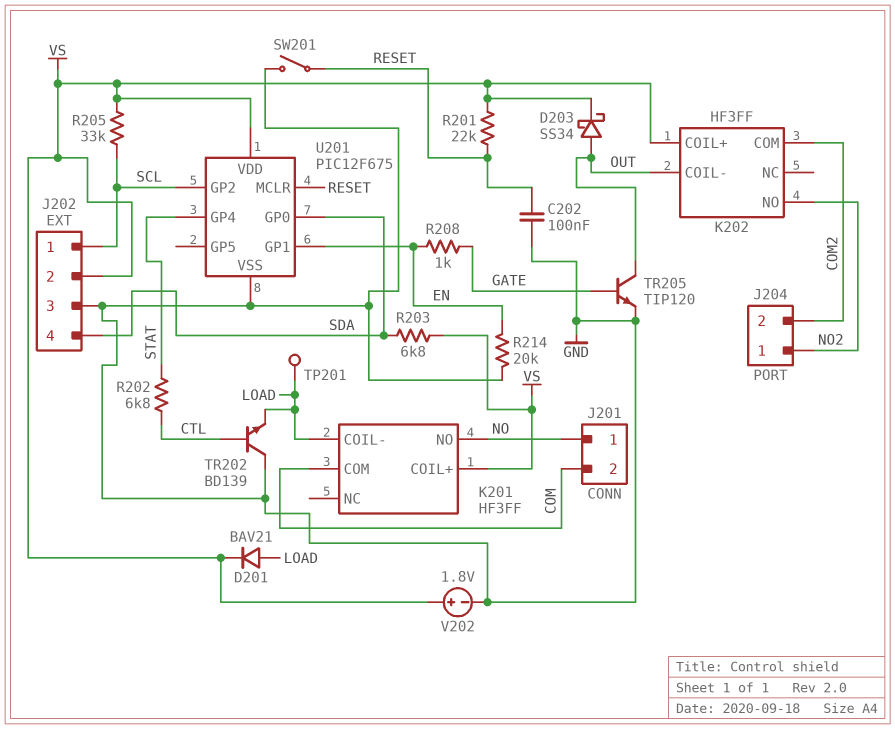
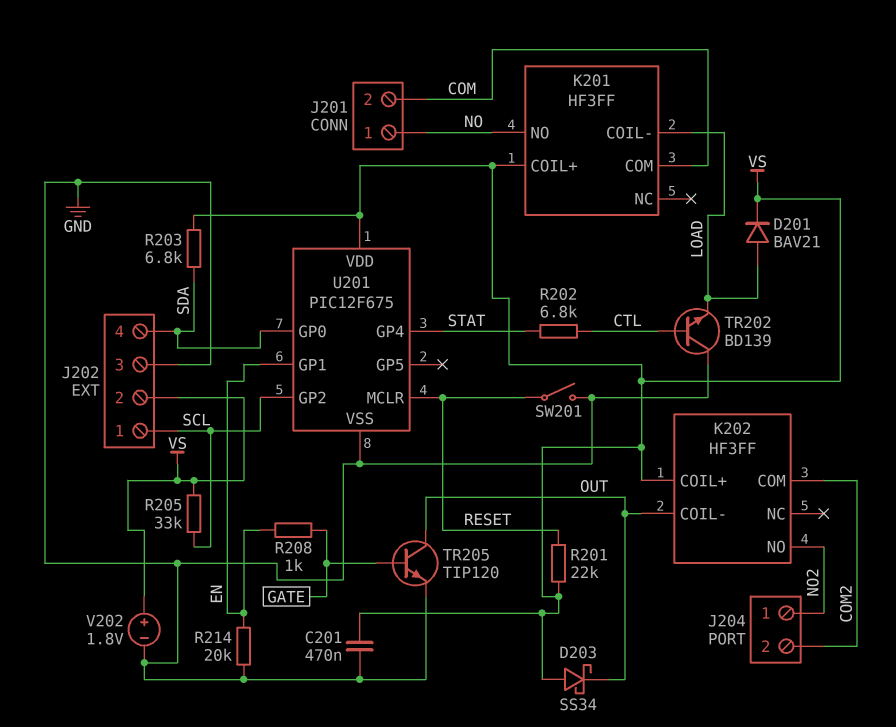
C201: none -> 470nF (GND, VS)
C202: 100nF (GND, RESET) -> none
D203: schottky SS34 (A OUT, K VS) -> schottky SS34 (A VS, K OUT)
TP201: test point (LOAD) -> none

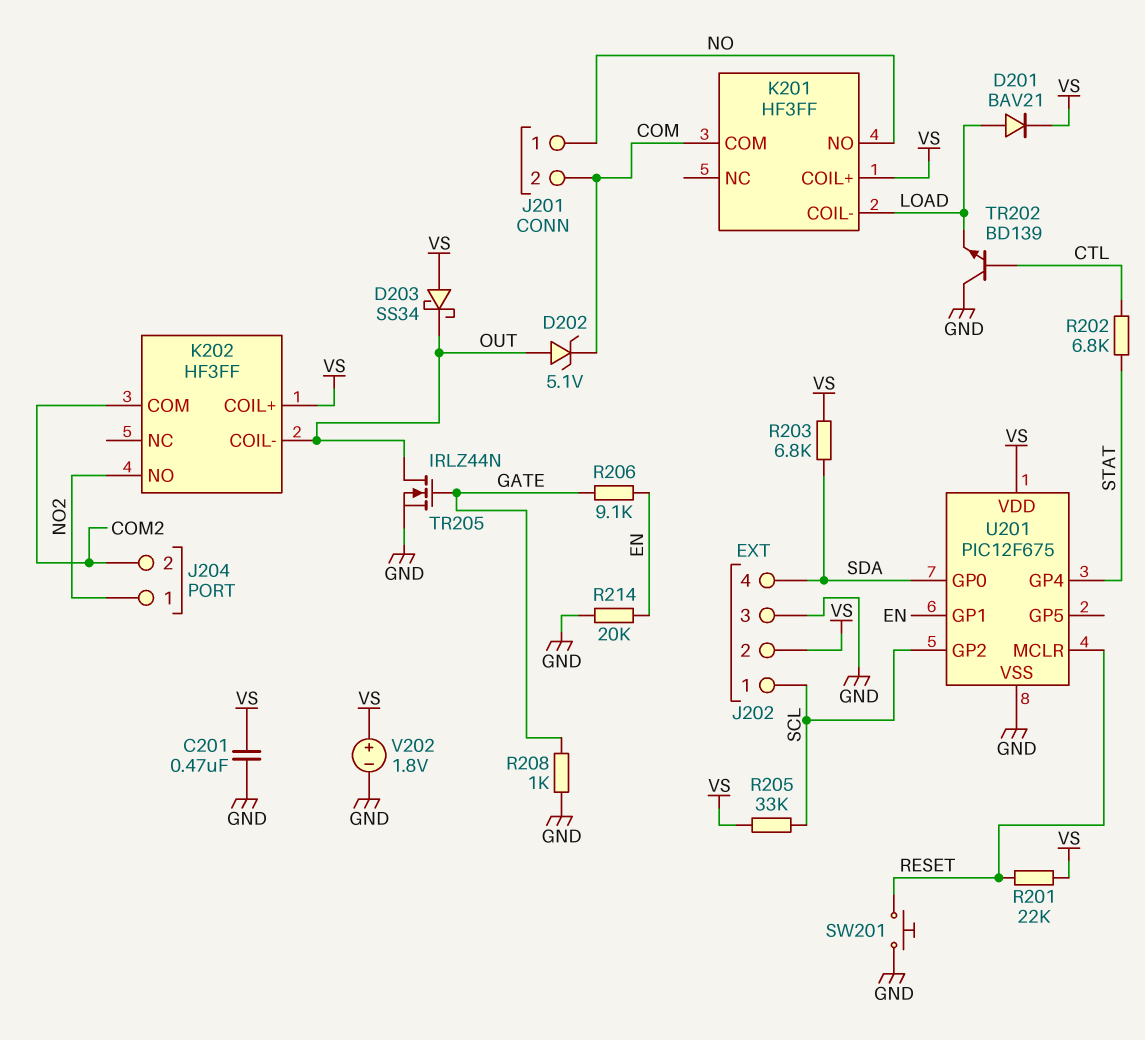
D202: none -> zener 5.1V (A OUT, K COM)
R206: none -> 9.1k (EN, GATE)
R208: 1k (EN, GATE) -> 1k (GATE, GND)
SW201: switch (GND, RESET) -> button (GND, RESET)
TR205: NPN TIP120 (B GATE, C OUT, E GND) -> NMOS IRLZ44N (G GATE, D OUT, S GND)

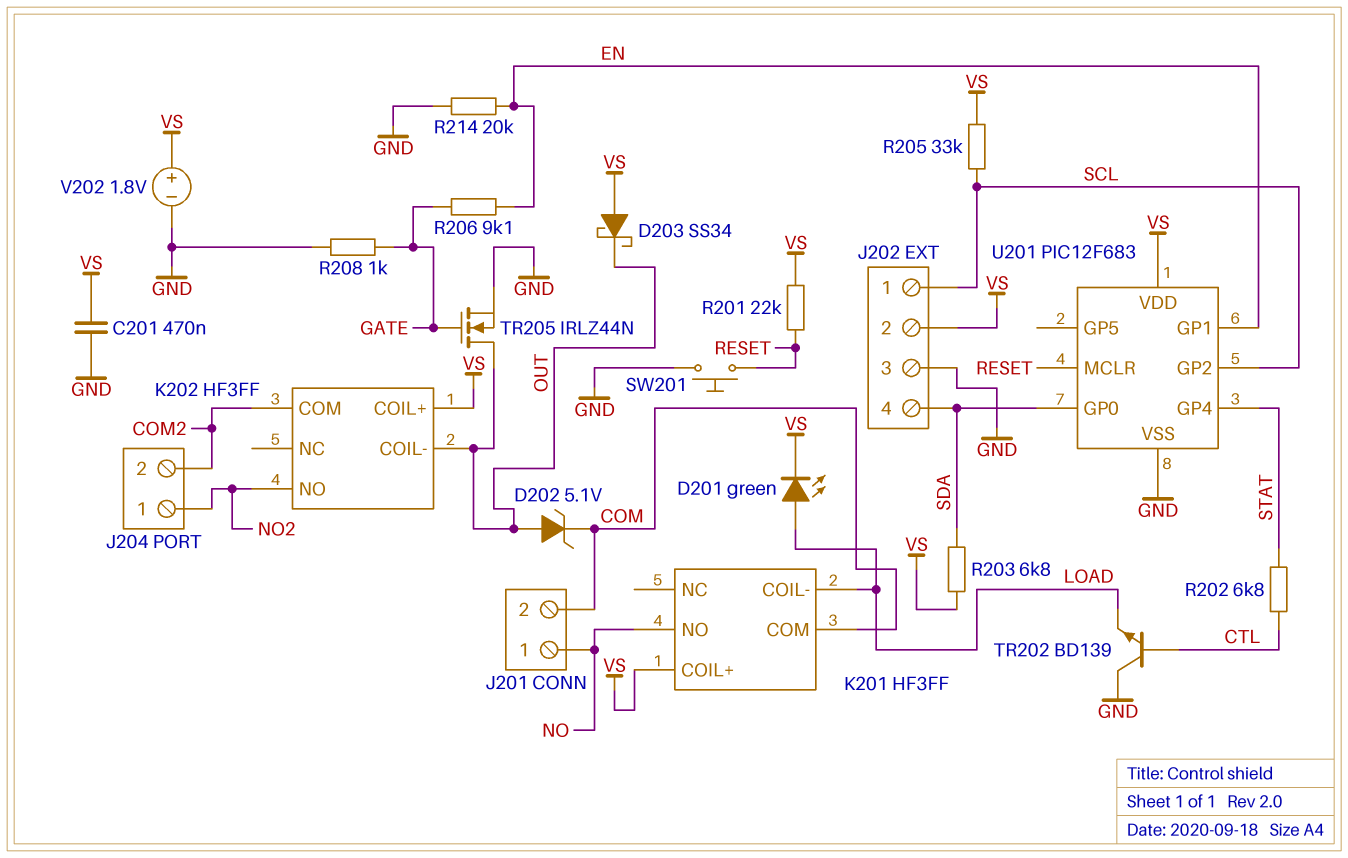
D201: diode BAV21 (A LOAD, K VS) -> LED green (A LOAD, K VS)
U201: PIC12F675 -> PIC12F683

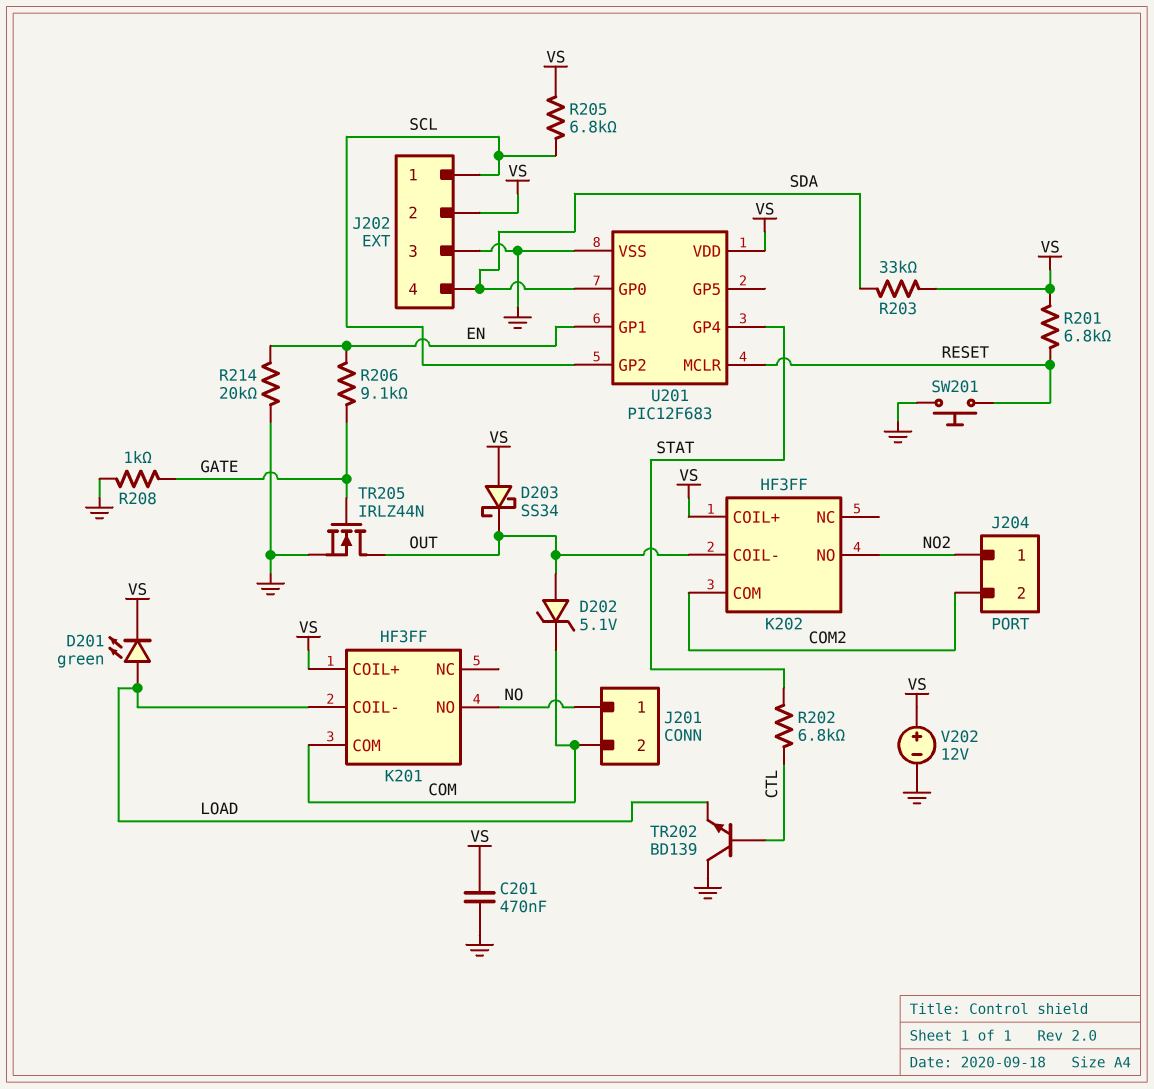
R201: 22k (RESET, VS) -> 6.8k (RESET, VS)
R203: 6.8k (SDA, VS) -> 33k (SDA, VS)
R205: 33k (SCL, VS) -> 6.8k (SCL, VS)
V202: 1.8V (plus VS, minus GND) -> 12V (plus VS, minus GND)

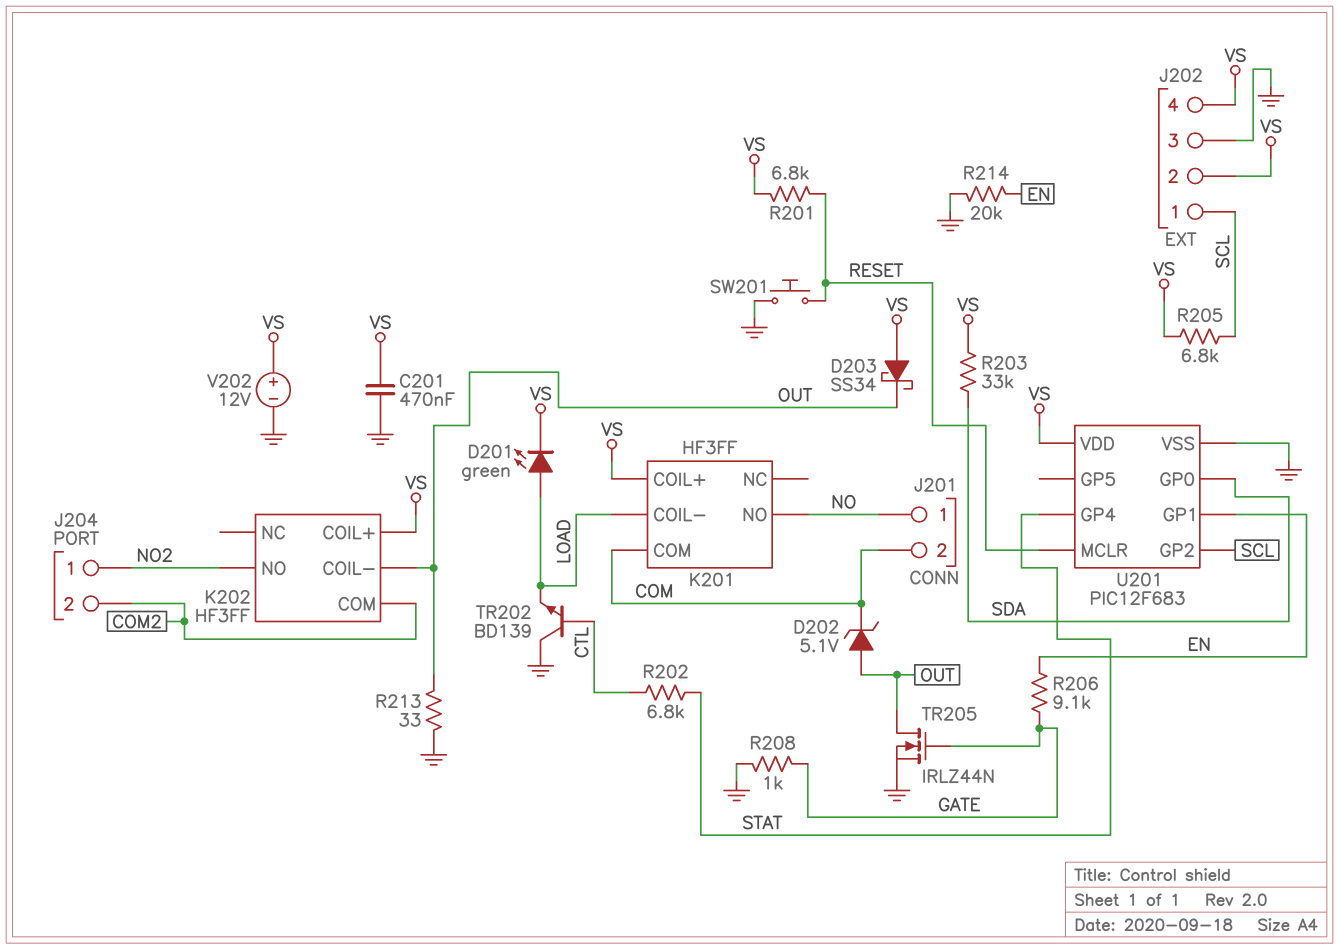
J202 pin 4: SDA -> VS
R213: none -> 33 (GND, OUT)

